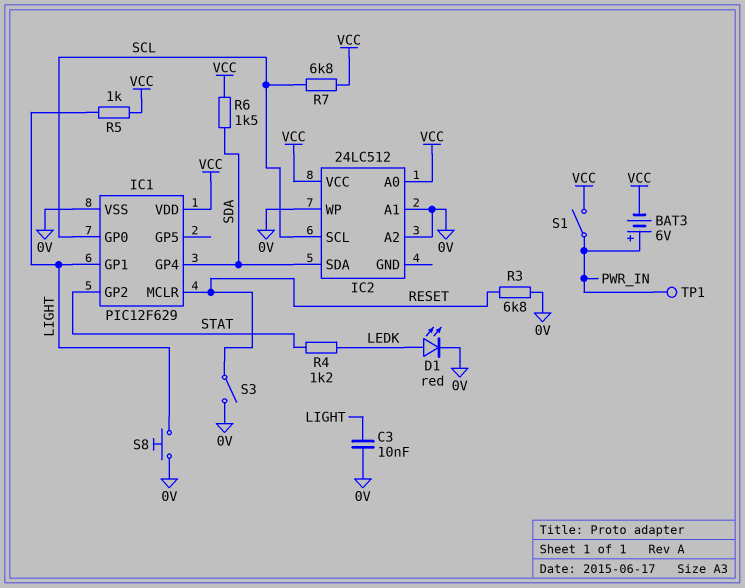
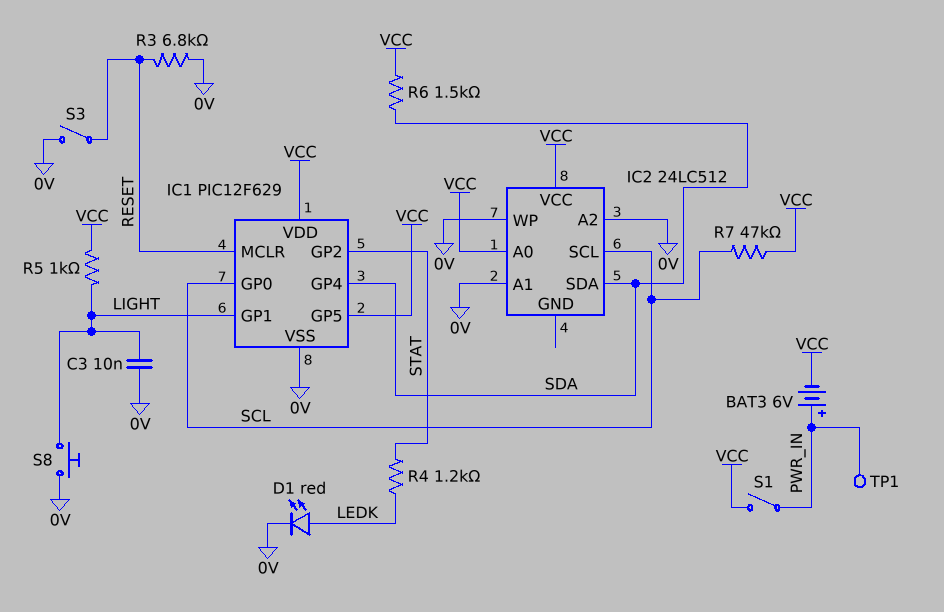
IC1 pin GP5: none -> VCC
R7: 6.8k (SCL, VCC) -> 47k (SCL, VCC)

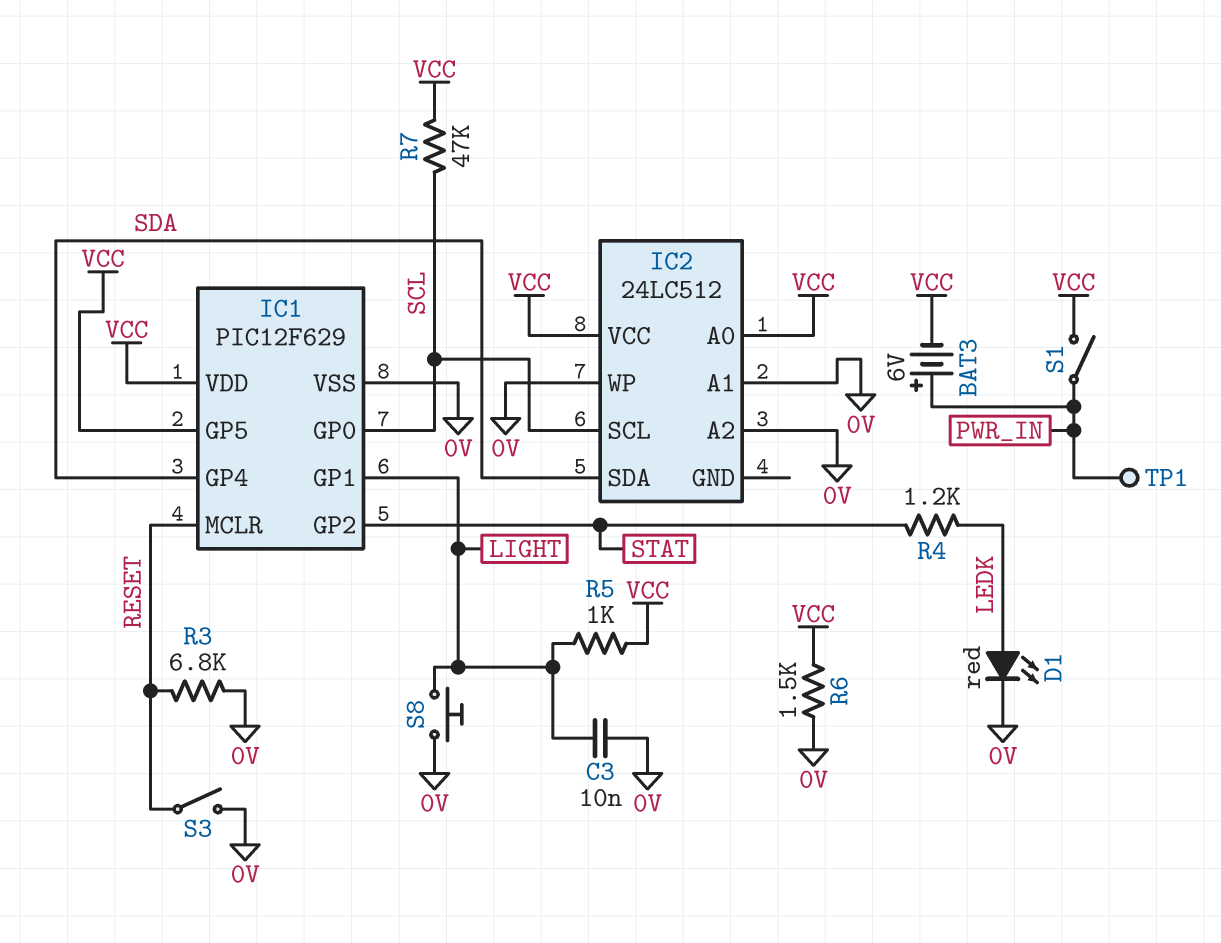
R6: 1.5k (SDA, VCC) -> 1.5k (0V, VCC)

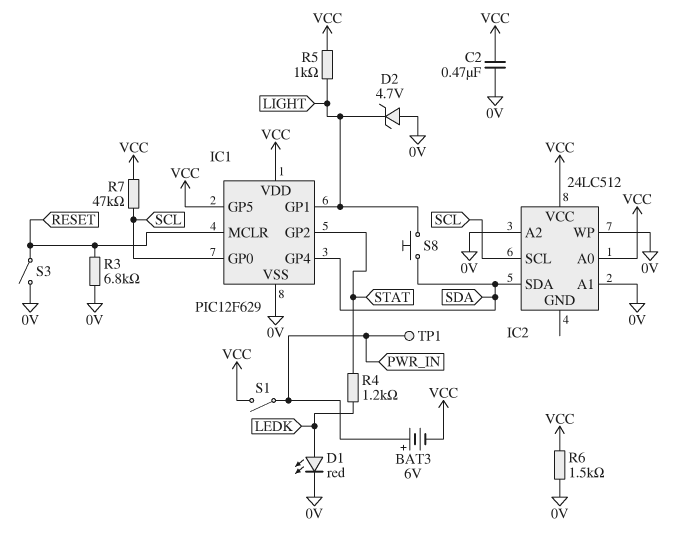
C2: none -> 470nF (0V, VCC)
C3: 10nF (0V, LIGHT) -> none
D2: none -> zener 4.7V (A 0V, K LIGHT)
S8: button (0V, LIGHT) -> button (LIGHT, SDA)

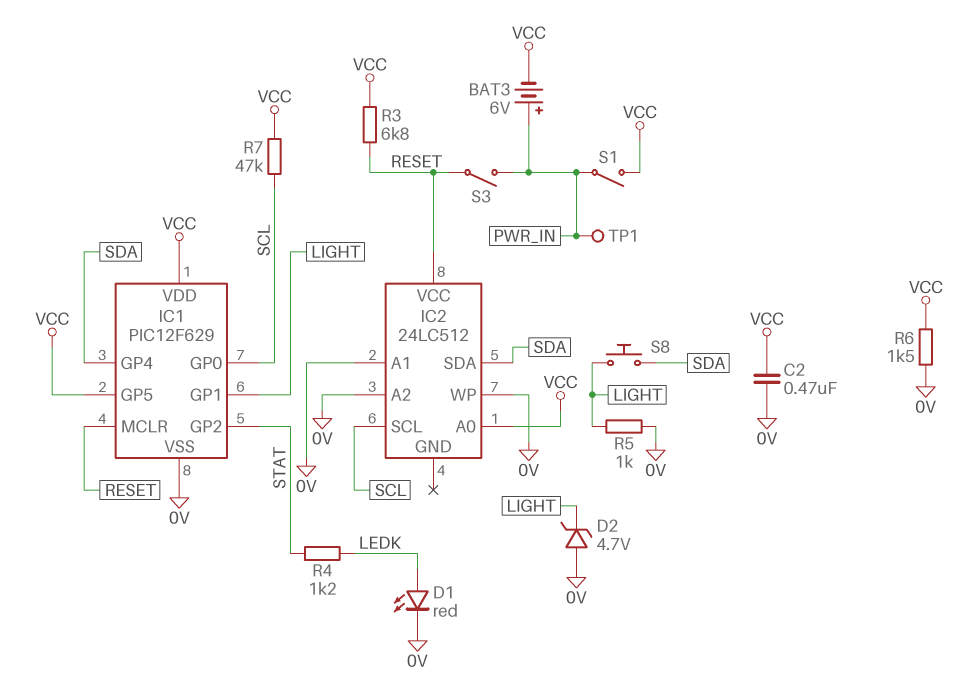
IC2 pin VCC: VCC -> RESET
R3: 6.8k (0V, RESET) -> 6.8k (RESET, VCC)
R5: 1k (LIGHT, VCC) -> 1k (0V, LIGHT)
S3: switch (0V, RESET) -> switch (PWR_IN, RESET)

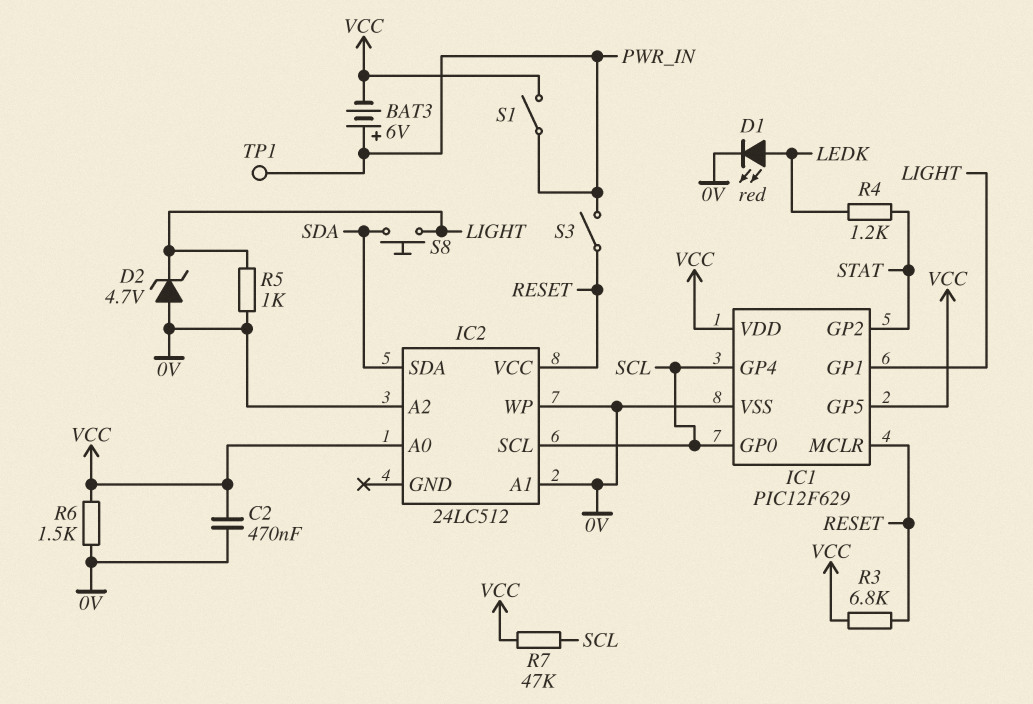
IC1 pin GP4: SDA -> SCL

